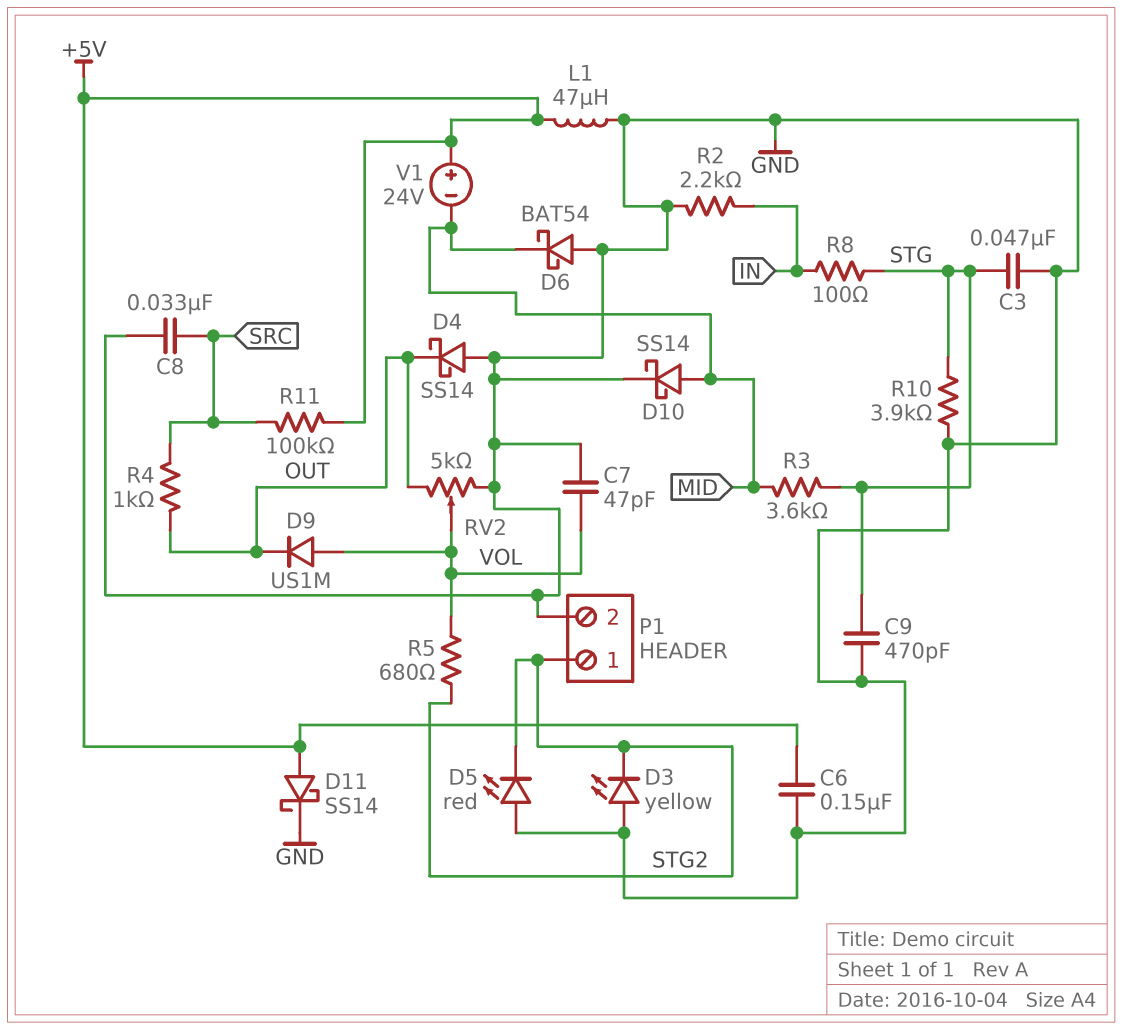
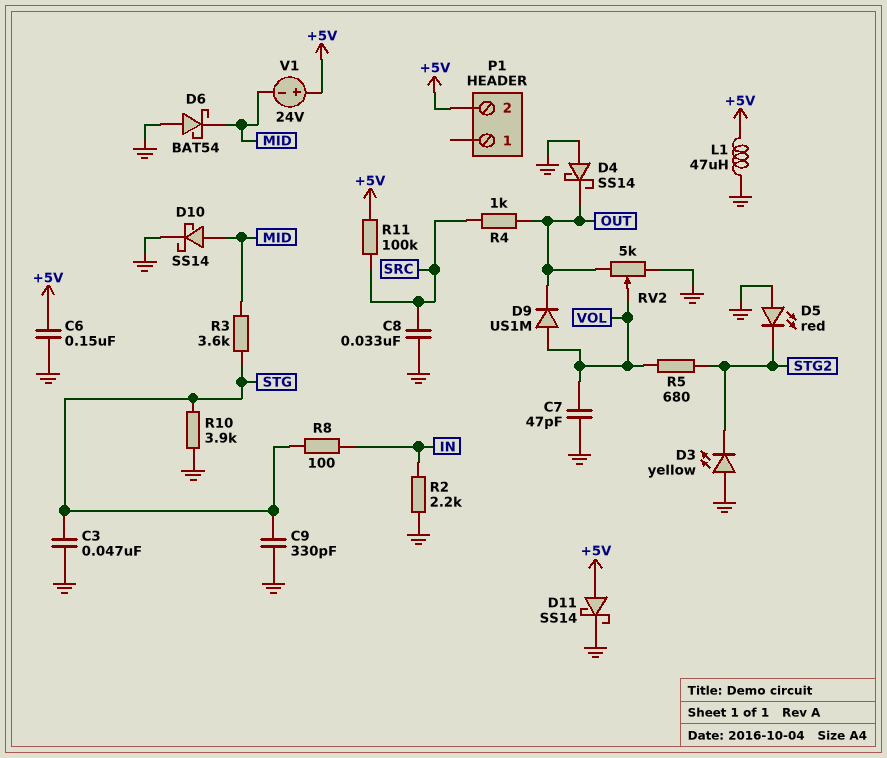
C9: 470pF (GND, STG) -> 330pF (GND, STG)
P1 pin 1: STG2 -> none
P1 pin 2: GND -> +5V

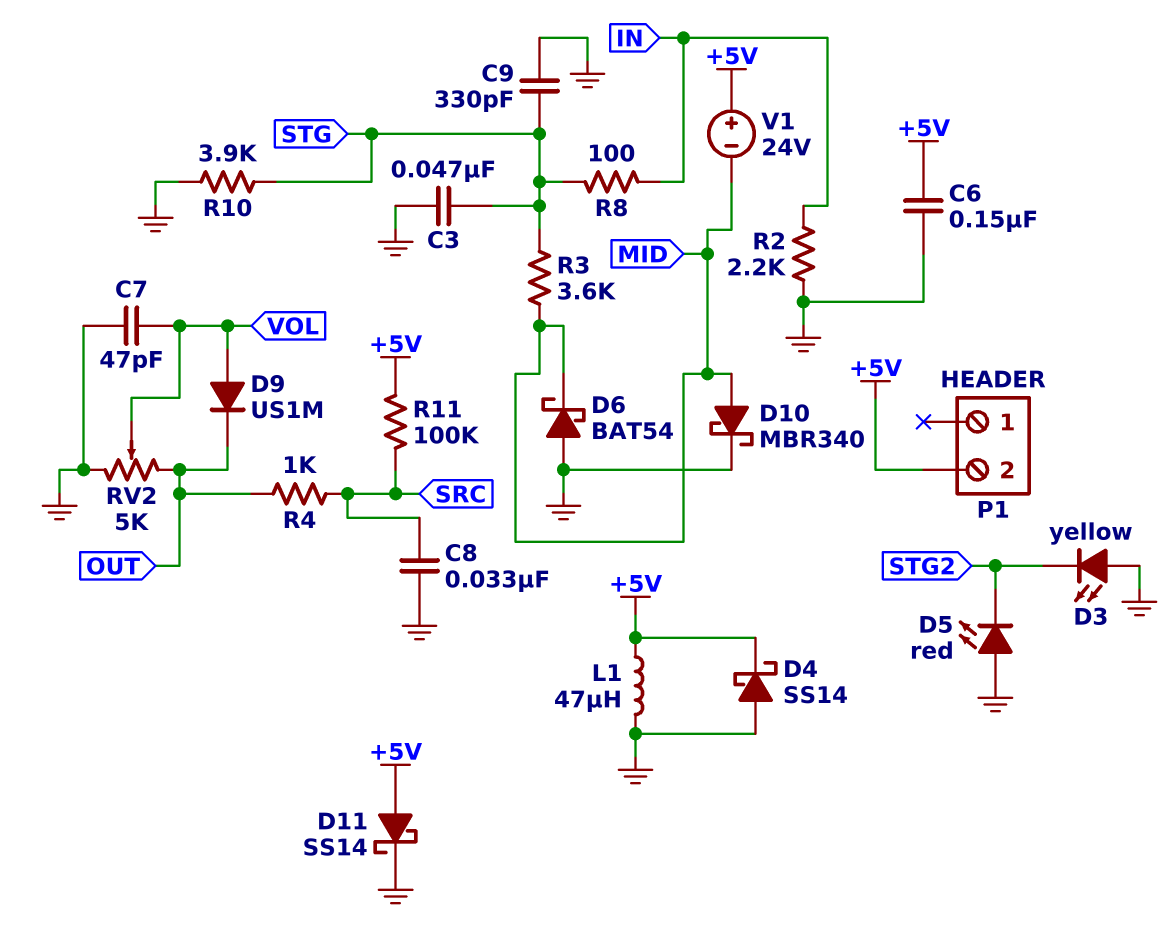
D4: schottky SS14 (A GND, K OUT) -> schottky SS14 (A GND, K +5V)
D10: schottky SS14 (A MID, K GND) -> schottky MBR340 (A MID, K GND)
R5: 680 (STG2, VOL) -> none

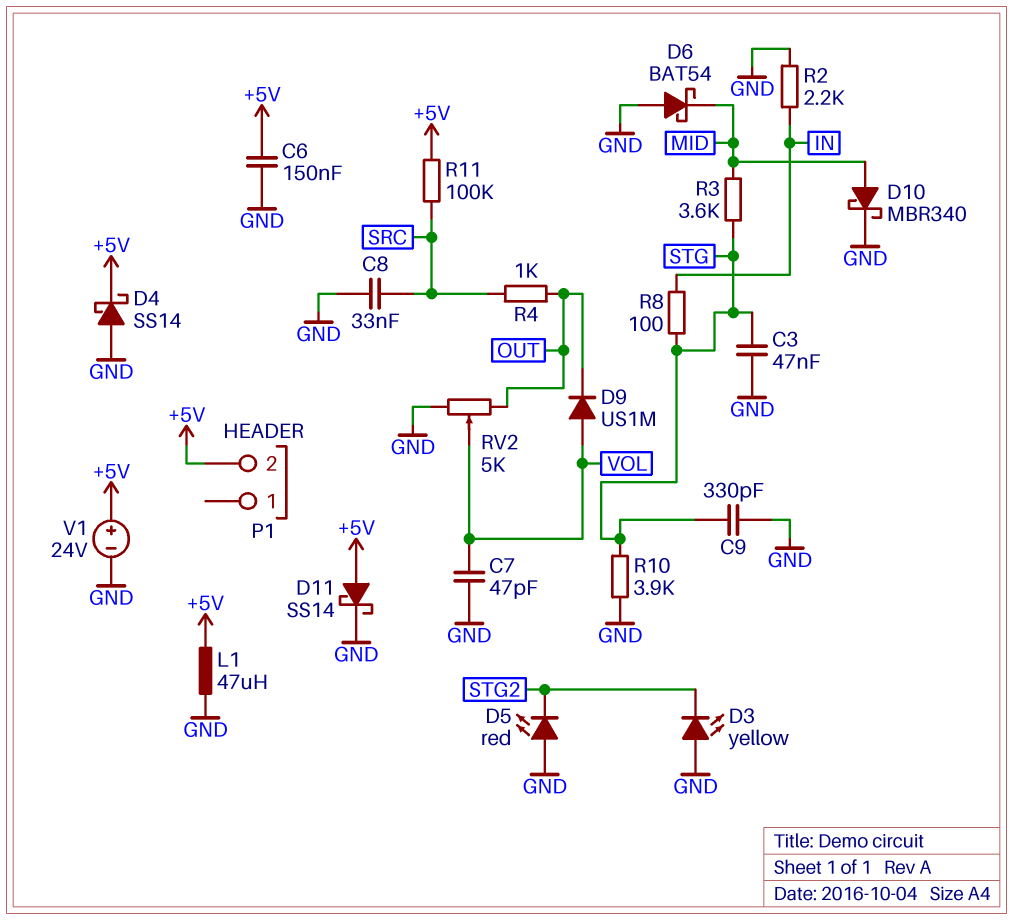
V1: 24V (plus +5V, minus MID) -> 24V (plus +5V, minus GND)

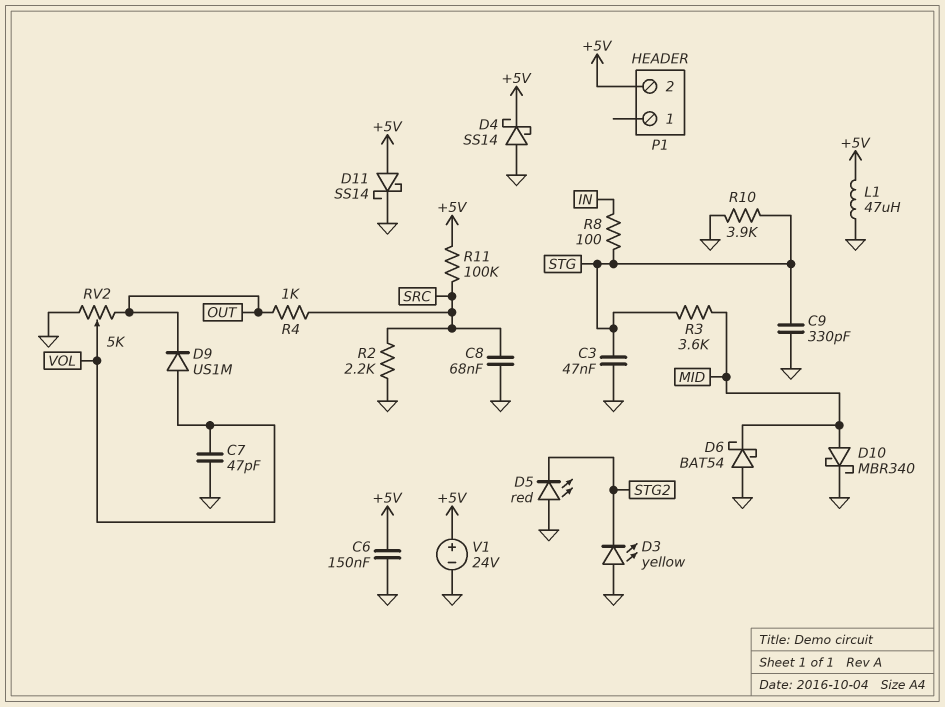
C8: 33nF (GND, SRC) -> 68nF (GND, SRC)
R2: 2.2k (GND, IN) -> 2.2k (GND, SRC)

